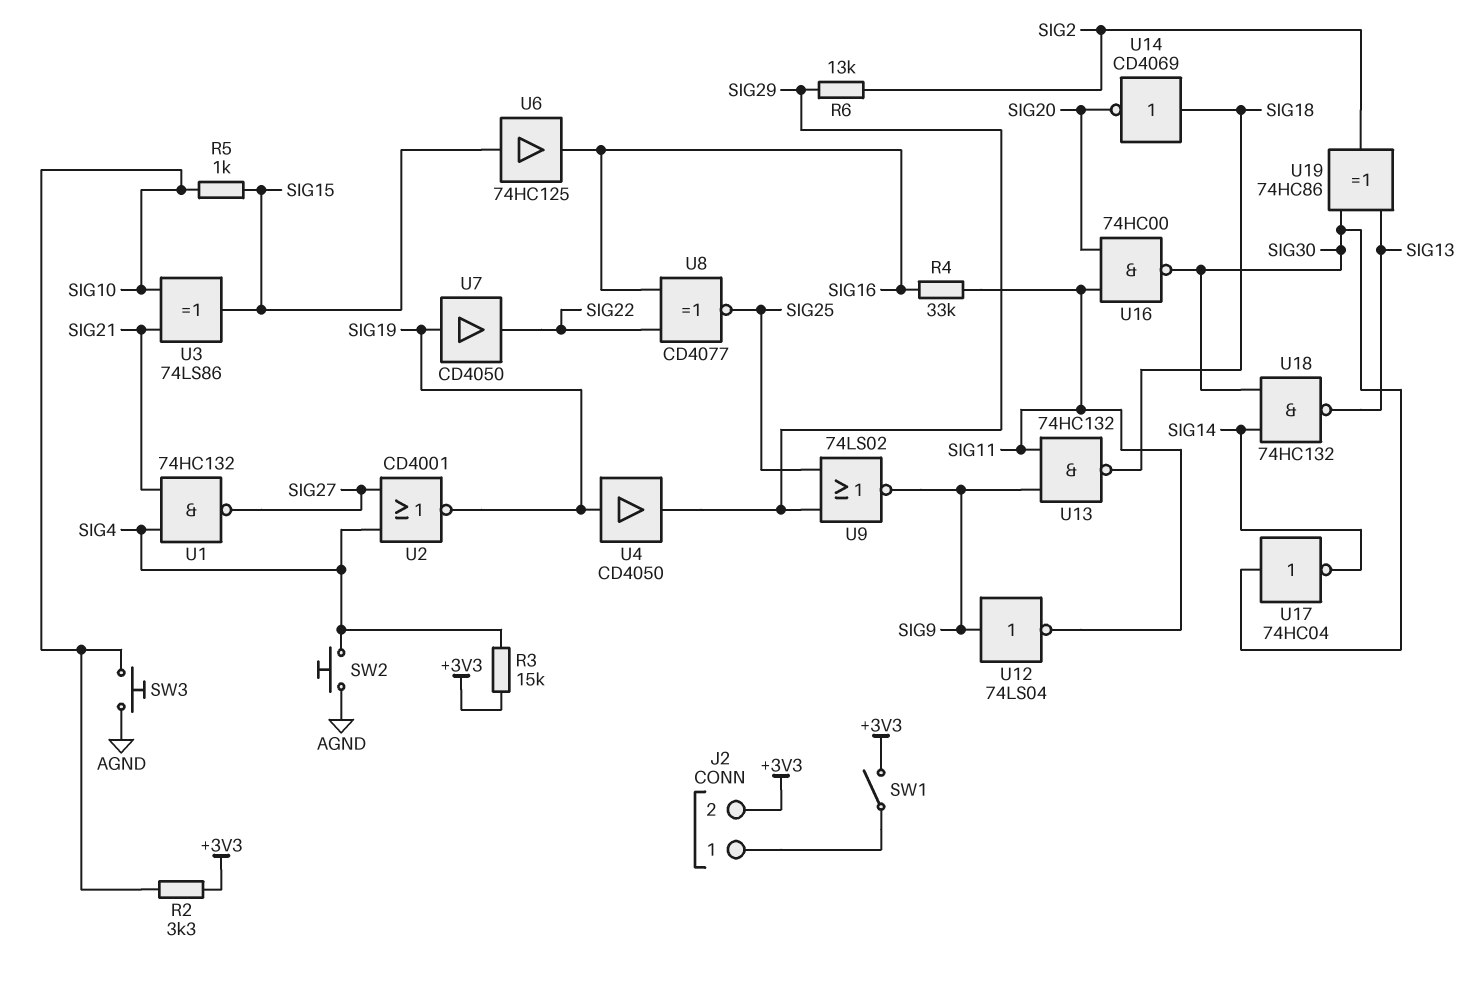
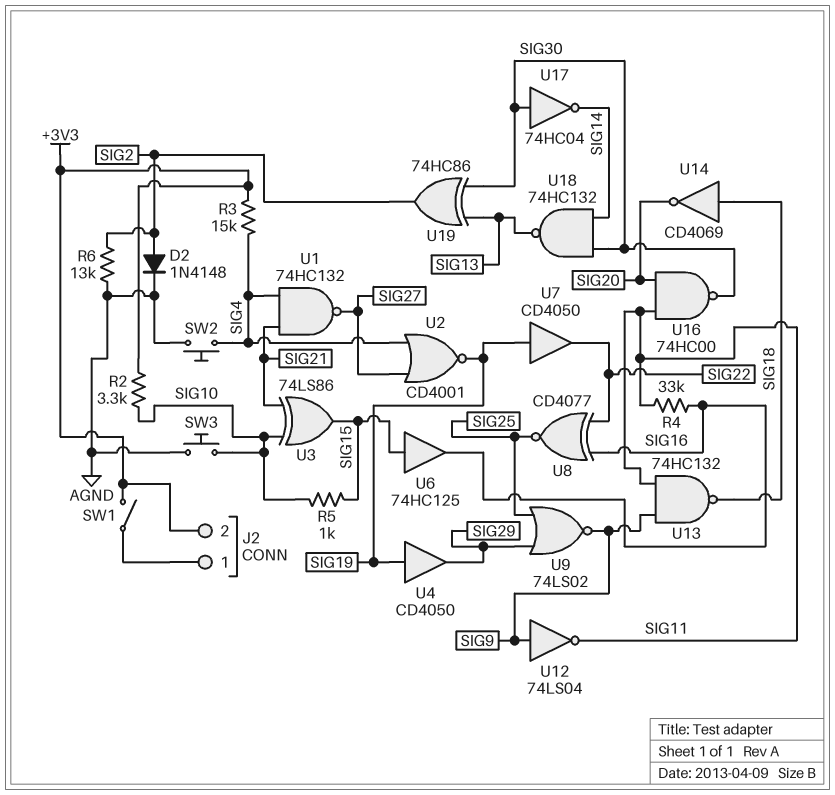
D2: none -> diode 1N4148 (A SIG2, K AGND)
R6: 13k (SIG2, SIG29) -> 13k (AGND, SIG2)

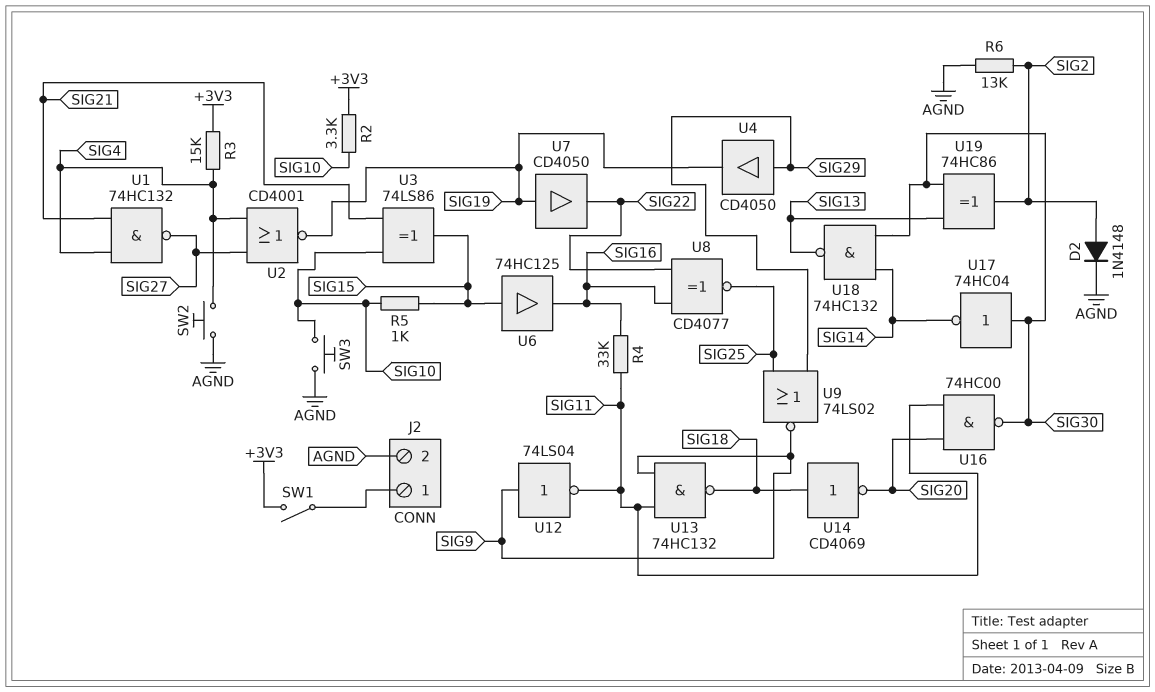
J2 pin 2: +3V3 -> AGND
U4: buffer CD4050 (in SIG19, out SIG29) -> buffer CD4050 (in SIG29, out SIG19)

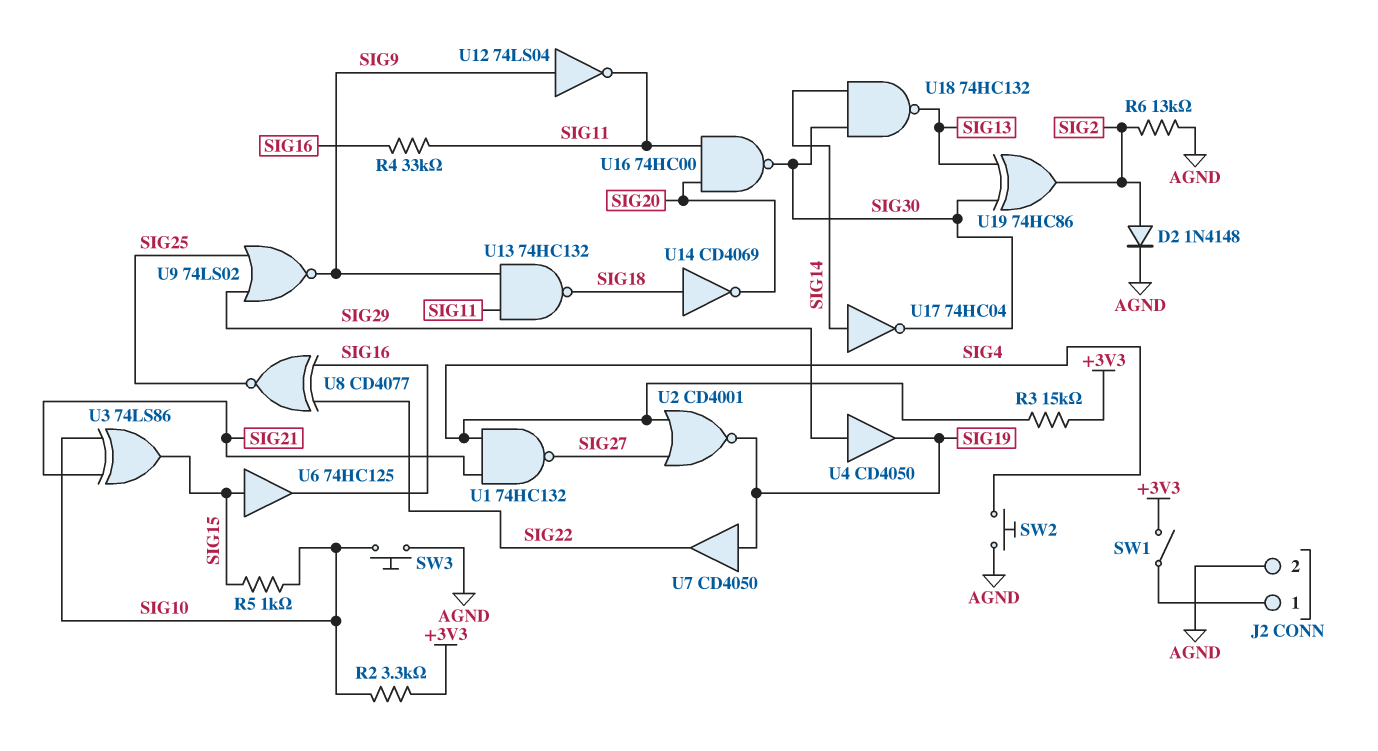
U17: NOT 74HC04 (in SIG30, out SIG14) -> NOT 74HC04 (in SIG14, out SIG30)

